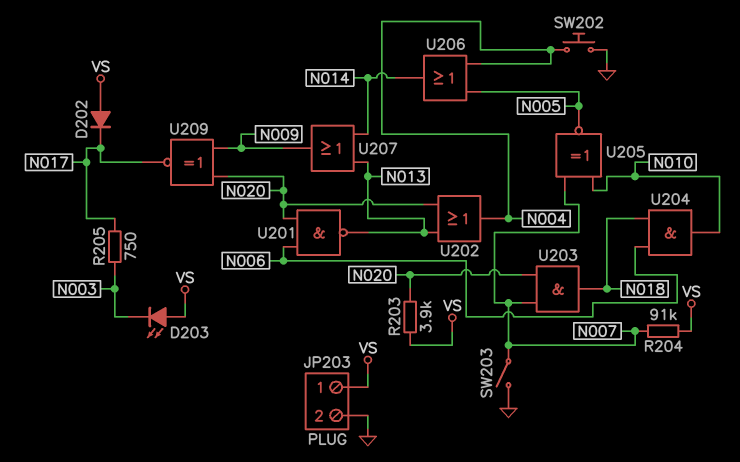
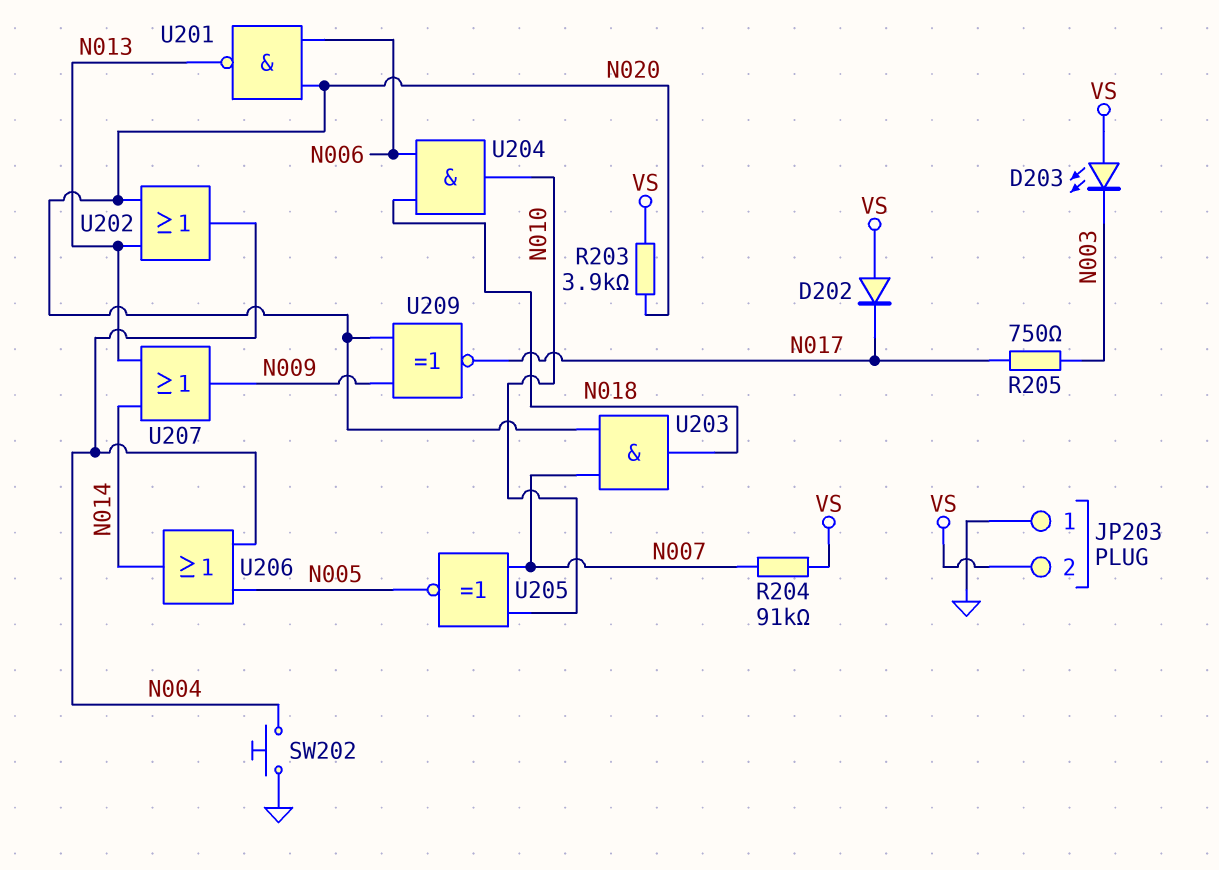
JP203 pin 1: VS -> GND
JP203 pin 2: GND -> VS
SW203: switch (GND, N007) -> none

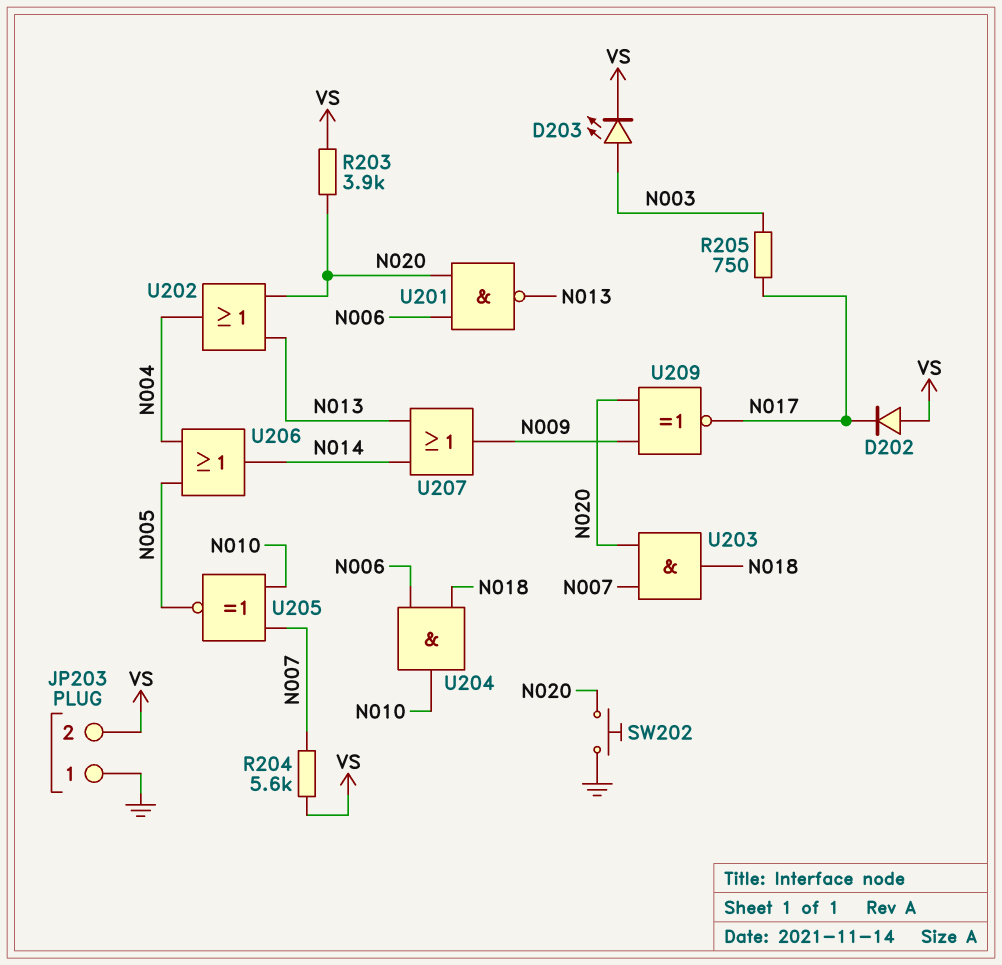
D203: LED (A VS, K N003) -> LED (A N003, K VS)
R204: 91k (N007, VS) -> 5.6k (N007, VS)
SW202: button (GND, N004) -> button (GND, N020)

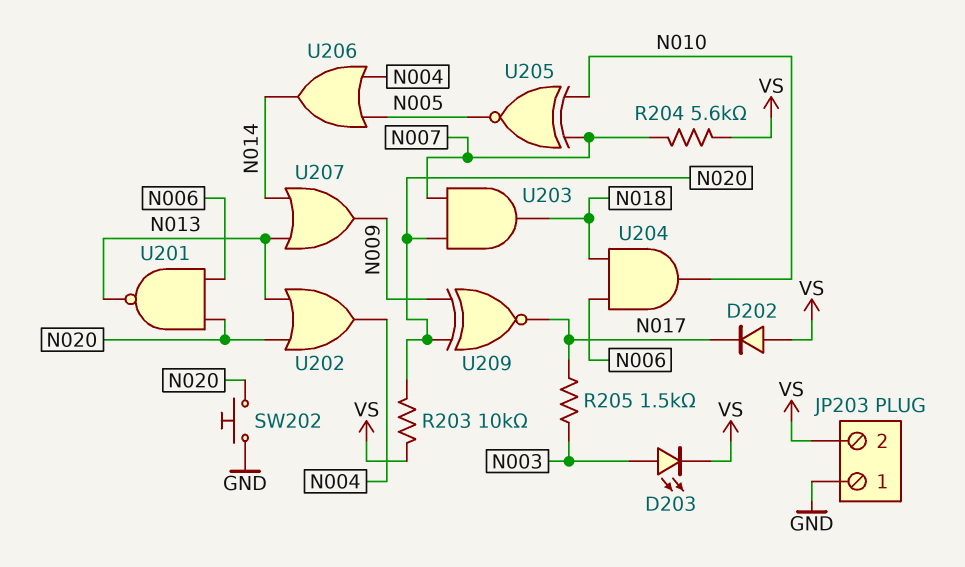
R203: 3.9k (N020, VS) -> 10k (N020, VS)
R205: 750 (N003, N017) -> 1.5k (N003, N017)

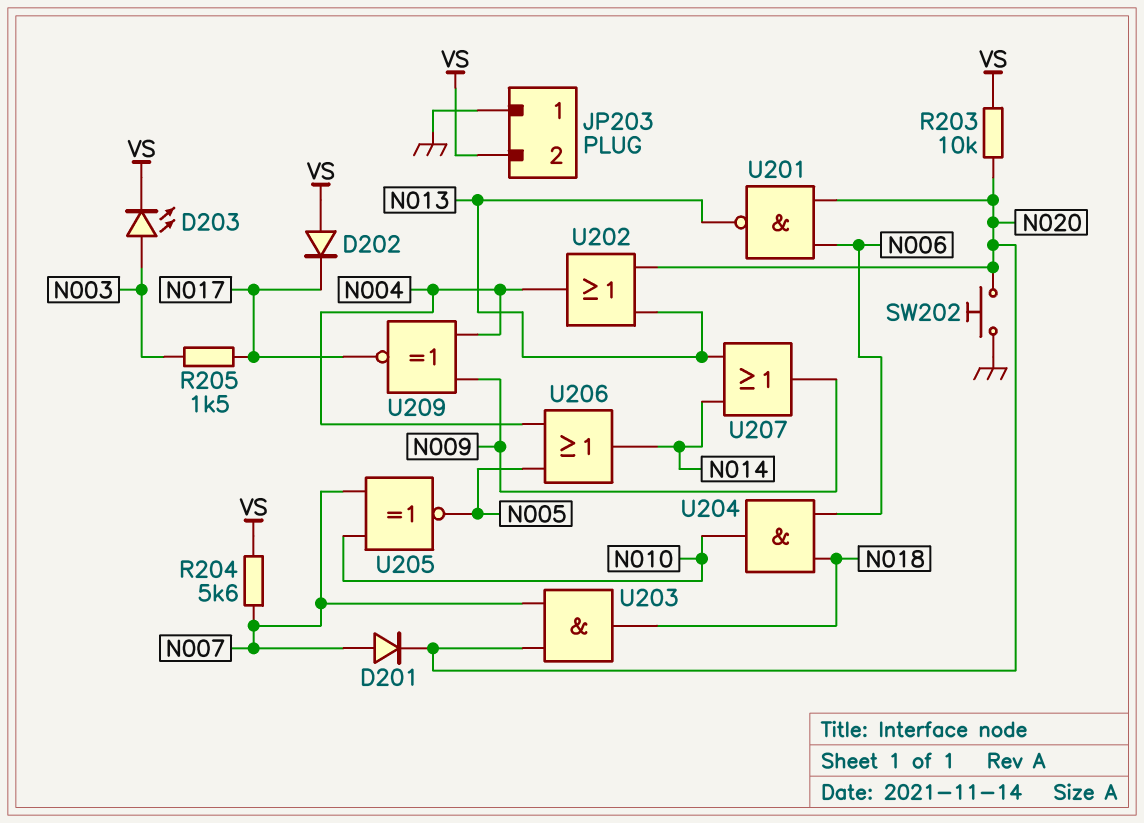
D201: none -> diode (A N007, K N020)
U209: XNOR (in N009, in N020, out N017) -> XNOR (in N004, in N009, out N017)

